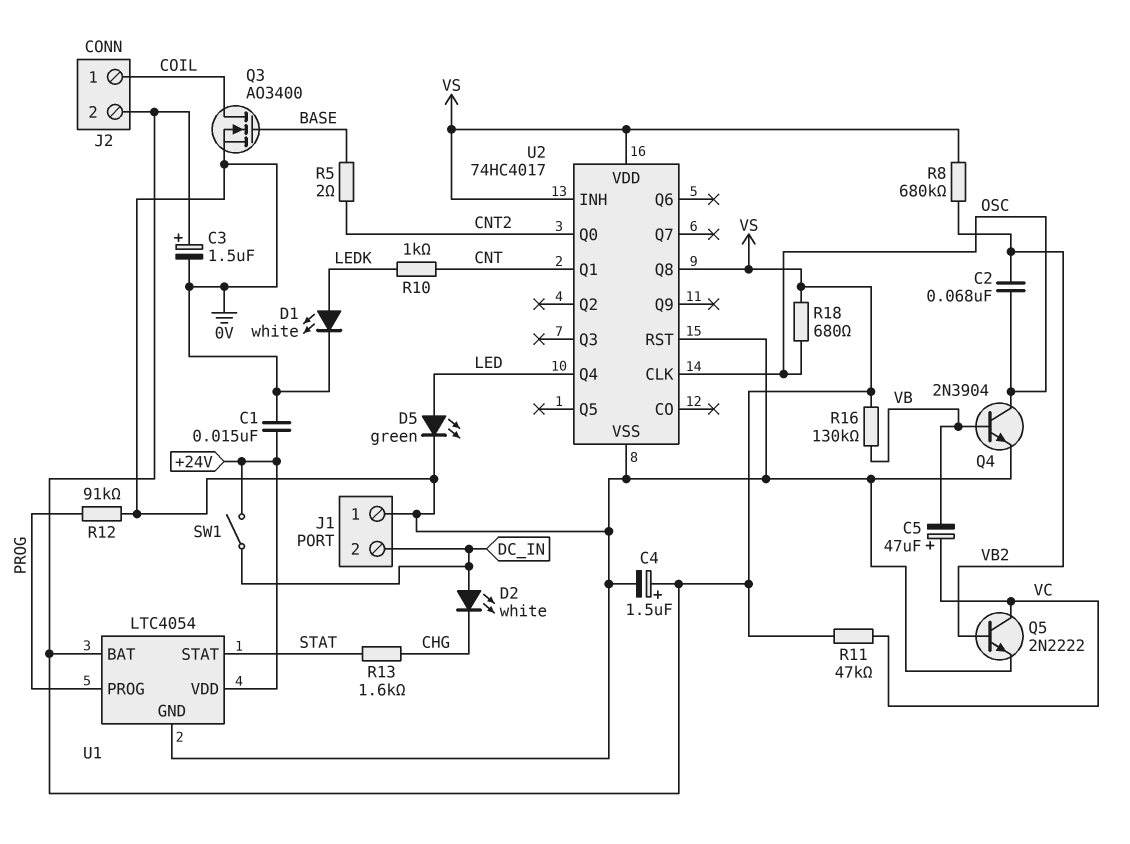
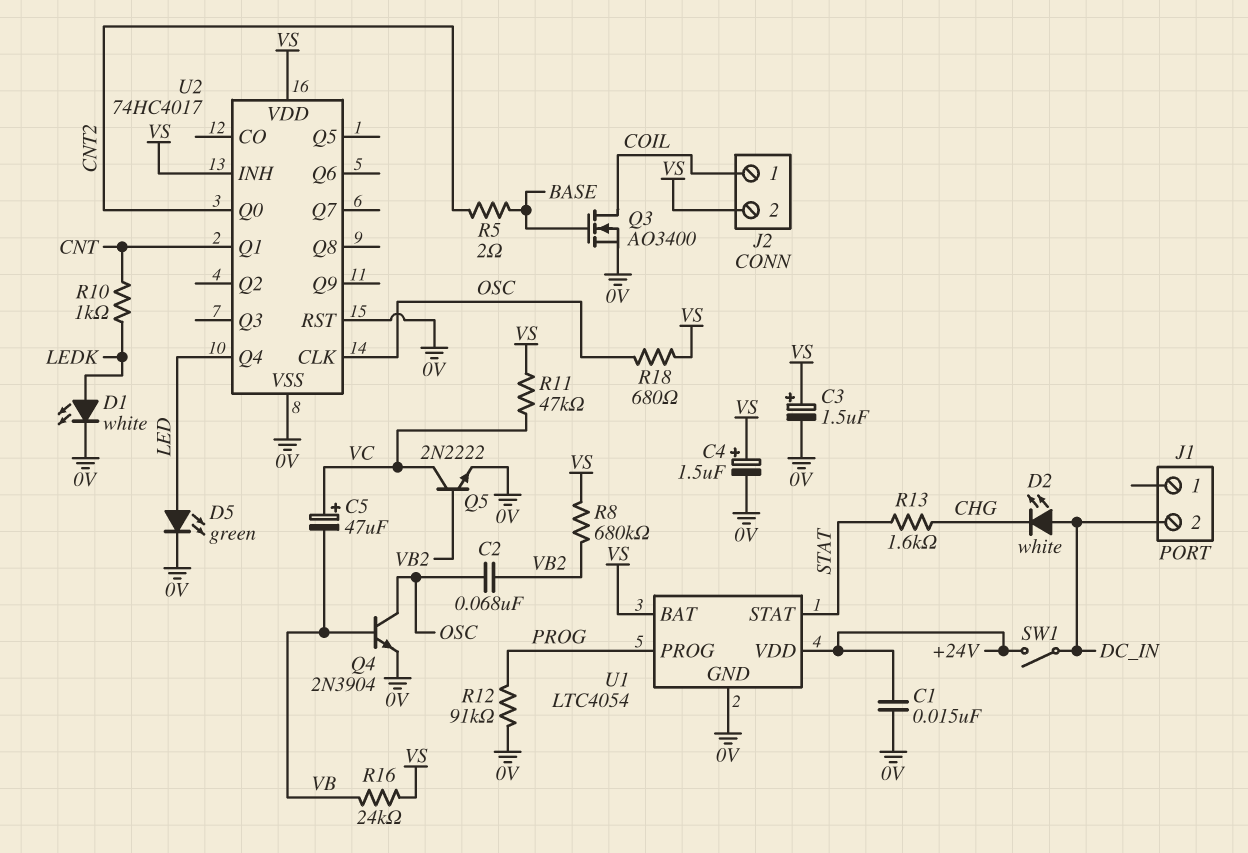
J1 pin 1: 0V -> none
R16: 130k (VB, VS) -> 24k (VB, VS)
U2 pin Q8: VS -> none

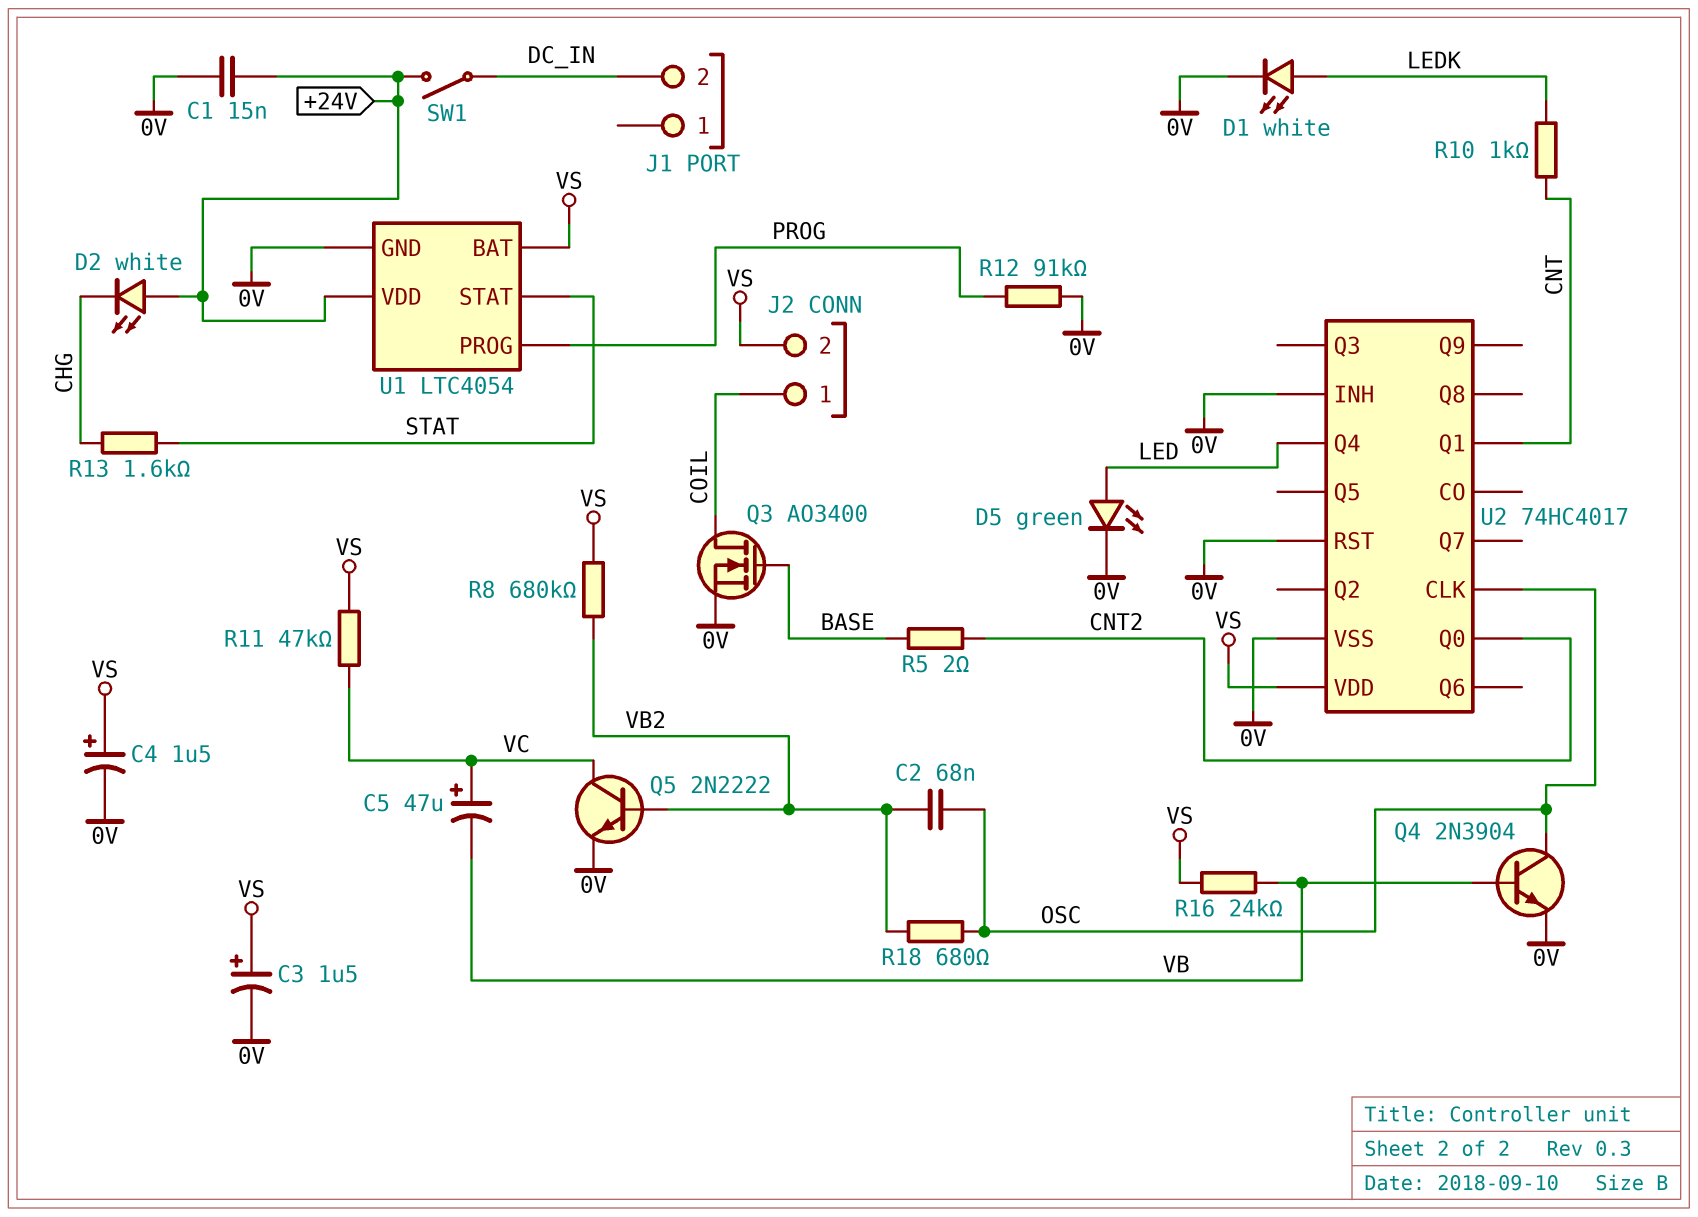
D2: LED white (A DC_IN, K CHG) -> LED white (A +24V, K CHG)
R18: 680 (OSC, VS) -> 680 (OSC, VB2)
U2 pin INH: VS -> 0V

